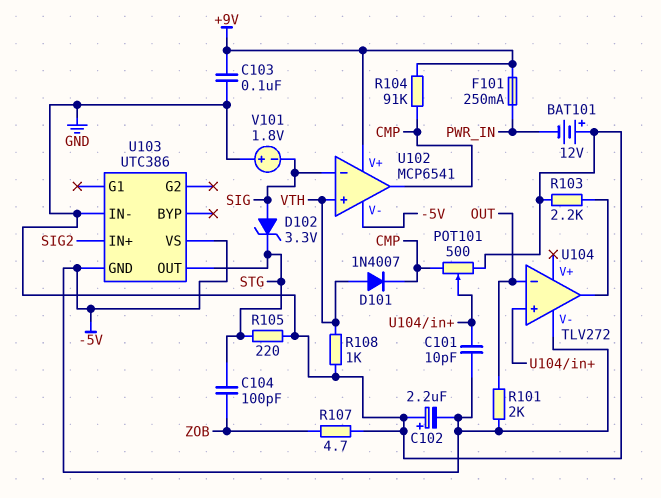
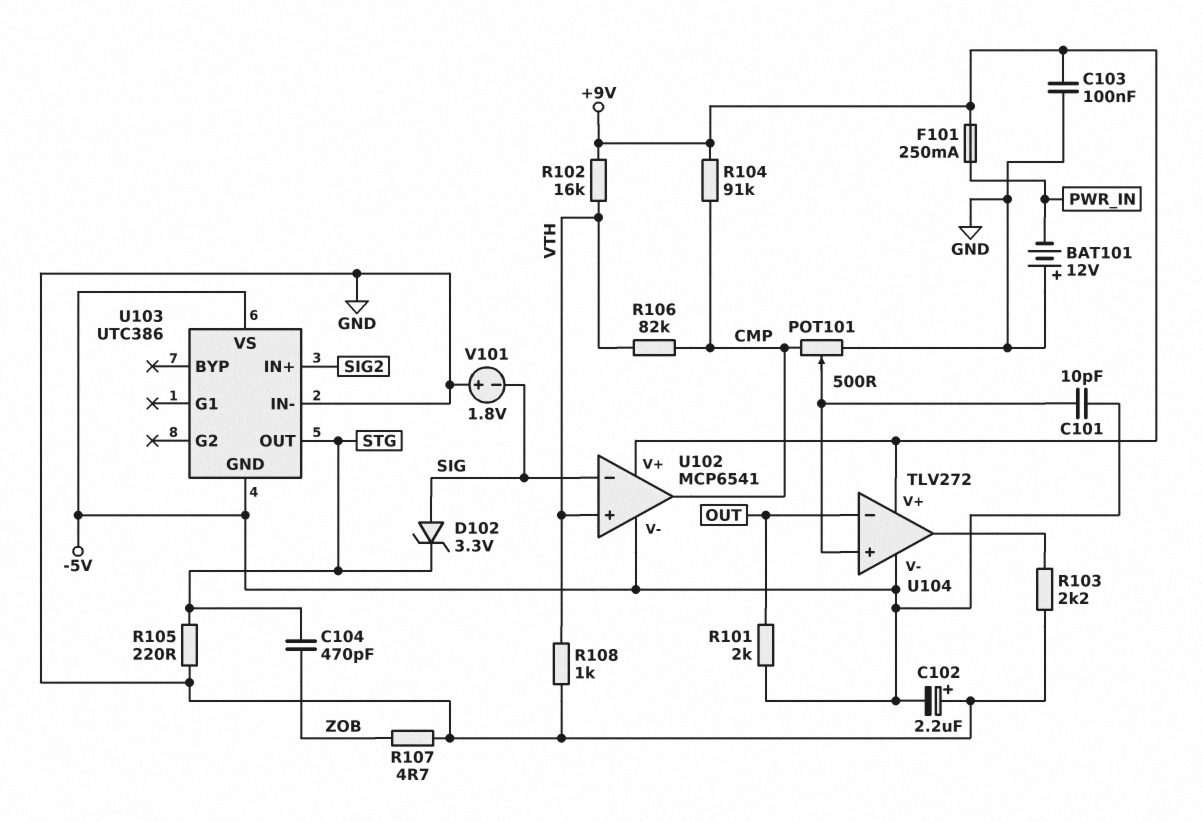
C104: 100pF (STG, ZOB) -> 470pF (STG, ZOB)
D101: diode 1N4007 (A VTH, K CMP) -> none
R102: none -> 16k (+9V, VTH)
R106: none -> 82k (CMP, VTH)
U104 pin V+: none -> +9V

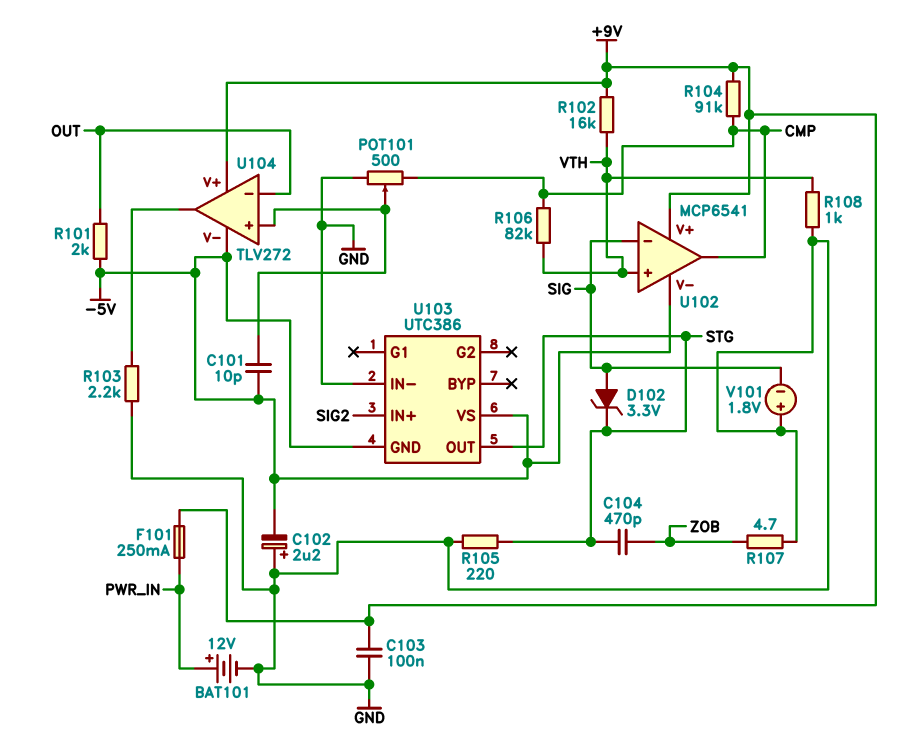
BAT101: 12V (plus GND, minus PWR_IN) -> 12V (plus PWR_IN, minus GND)

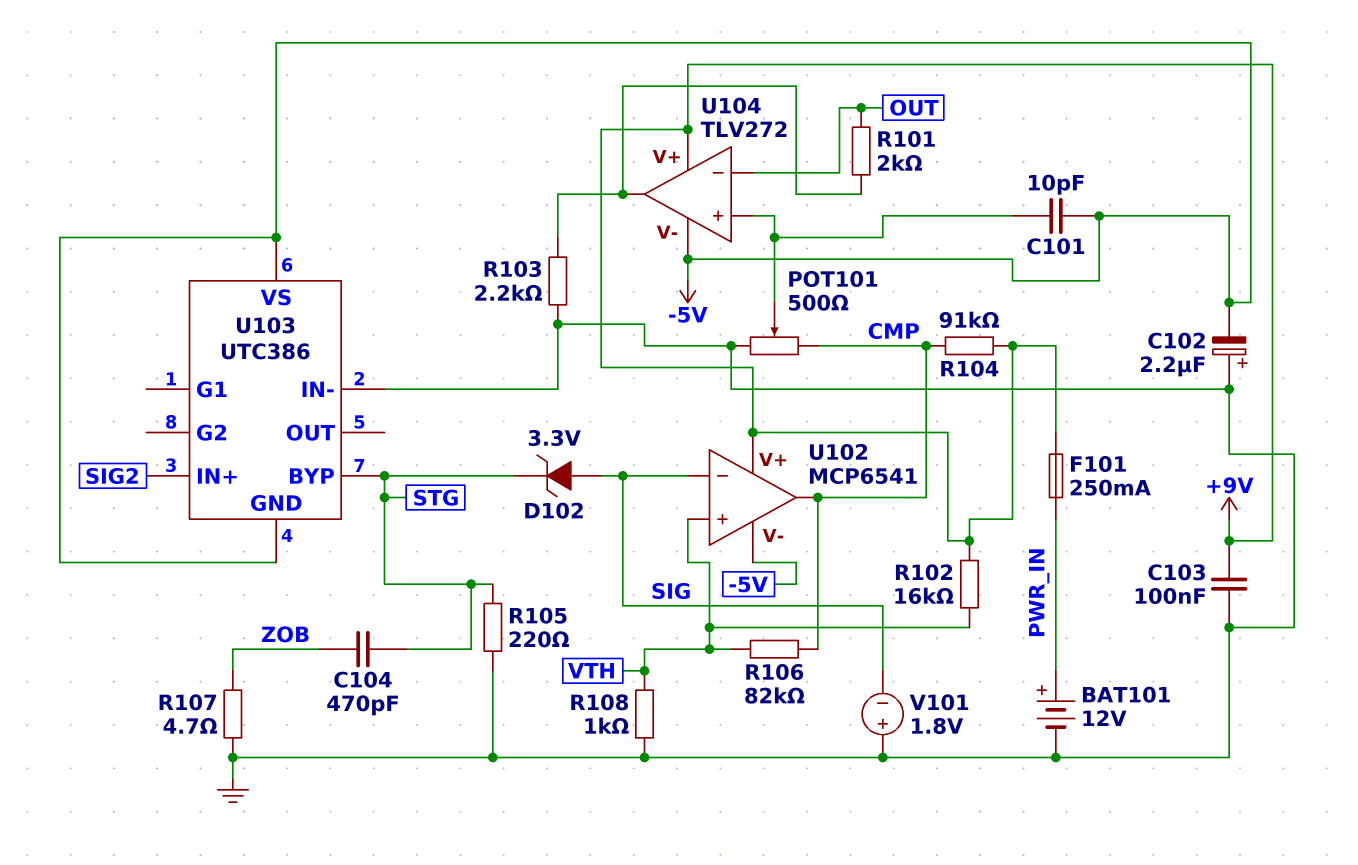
R101: 2k (-5V, OUT) -> 2k (OUT, U104/out)
U103 pin BYP: none -> STG
U103 pin OUT: STG -> none

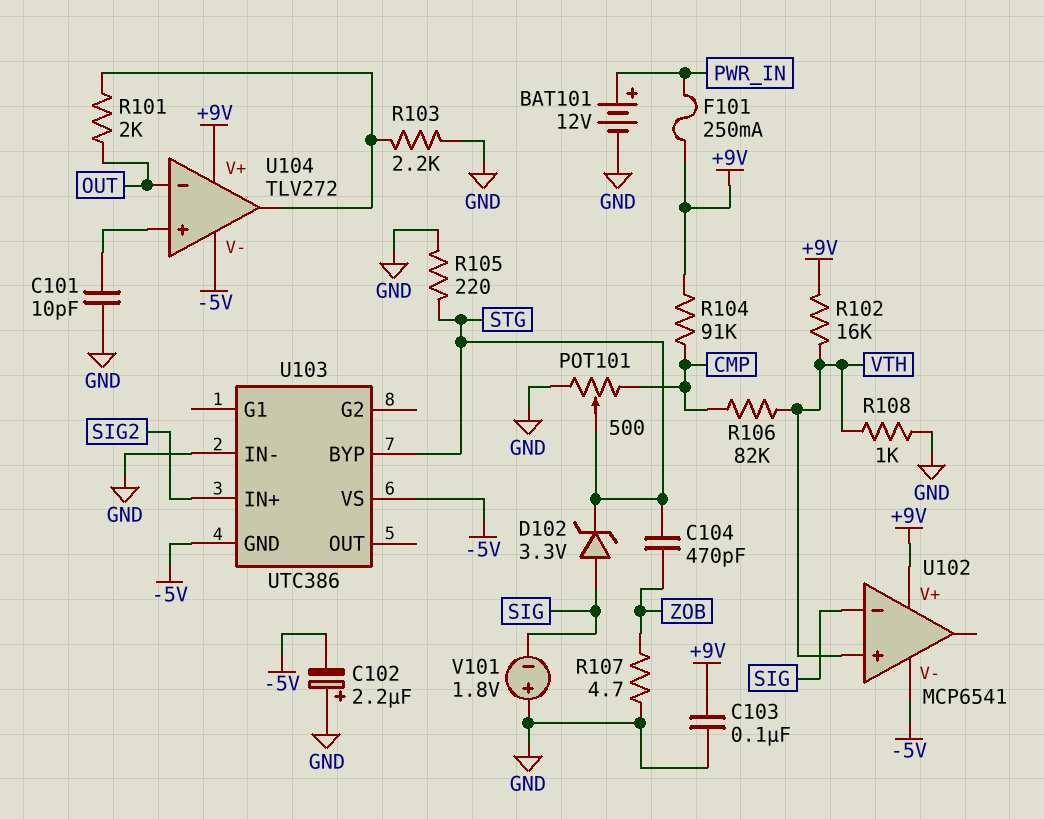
C101: 10pF (-5V, U104/in+) -> 10pF (GND, U104/in+)
POT101: 500 (CMP, GND, wiper U104/in+) -> 500 (CMP, GND, wiper STG)
U102 pin out: CMP -> none

